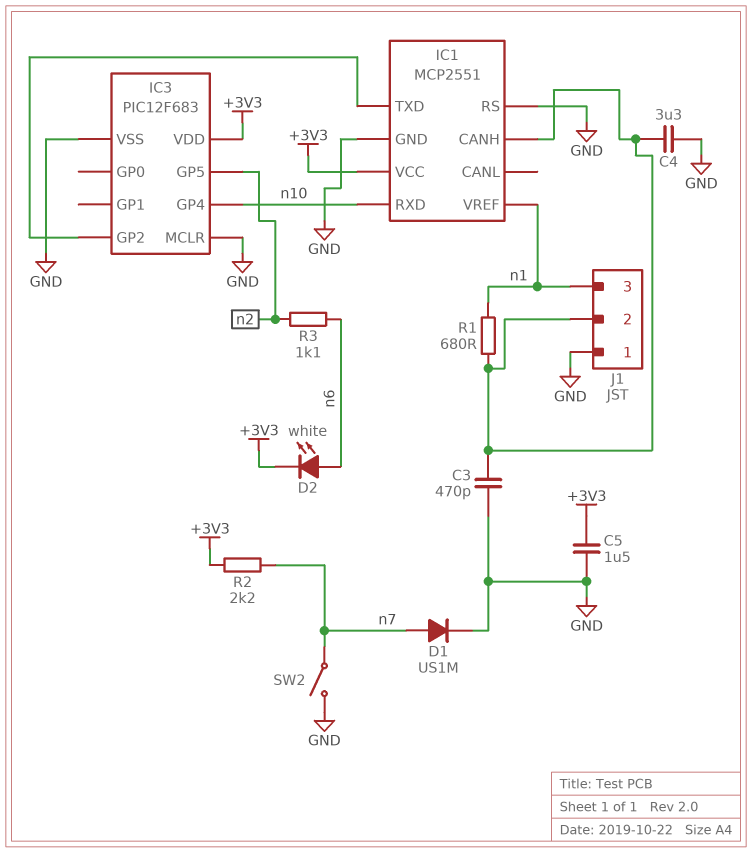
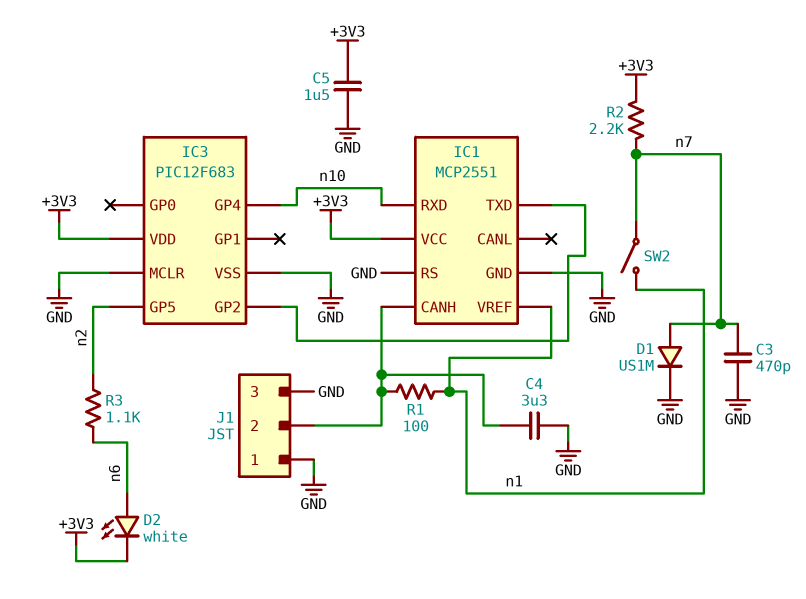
C3: 470pF (GND, IC1/CANH) -> 470pF (GND, n7)
J1 pin 3: n1 -> GND
R1: 680 (IC1/CANH, n1) -> 100 (IC1/CANH, n1)
SW2: switch (GND, n7) -> switch (n1, n7)

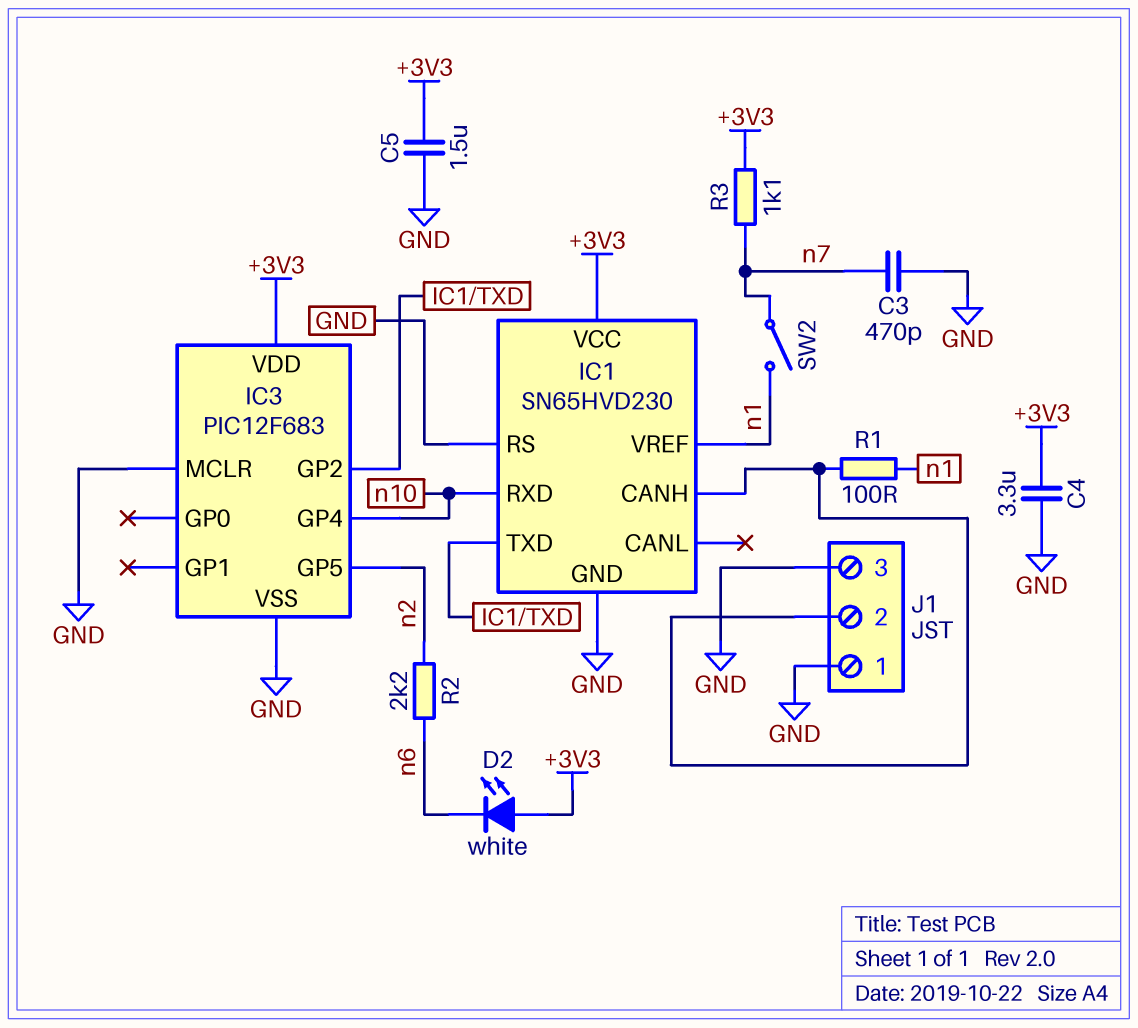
C4: 3.3uF (GND, IC1/CANH) -> 3.3uF (+3V3, GND)
D1: diode US1M (A n7, K GND) -> none
D2: LED white (A n6, K +3V3) -> LED white (A +3V3, K n6)
IC1: MCP2551 -> SN65HVD230
R2: 2.2k (+3V3, n7) -> 2.2k (n2, n6)
R3: 1.1k (n2, n6) -> 1.1k (+3V3, n7)

